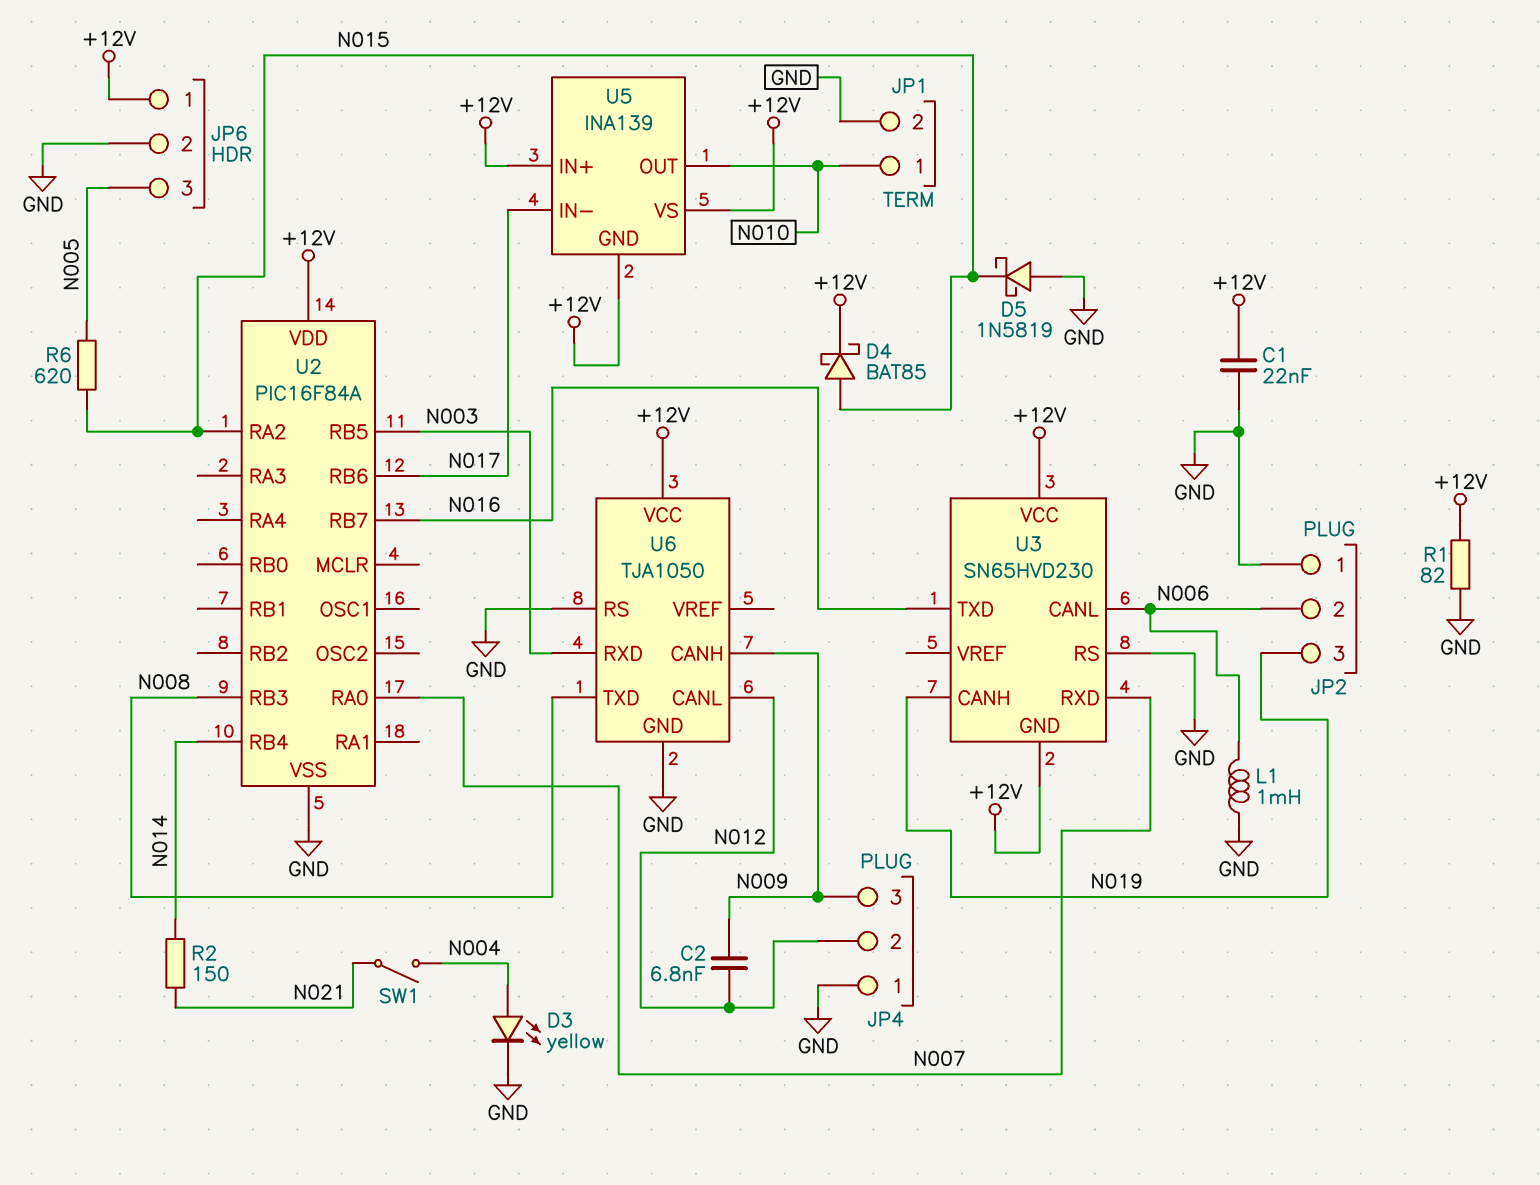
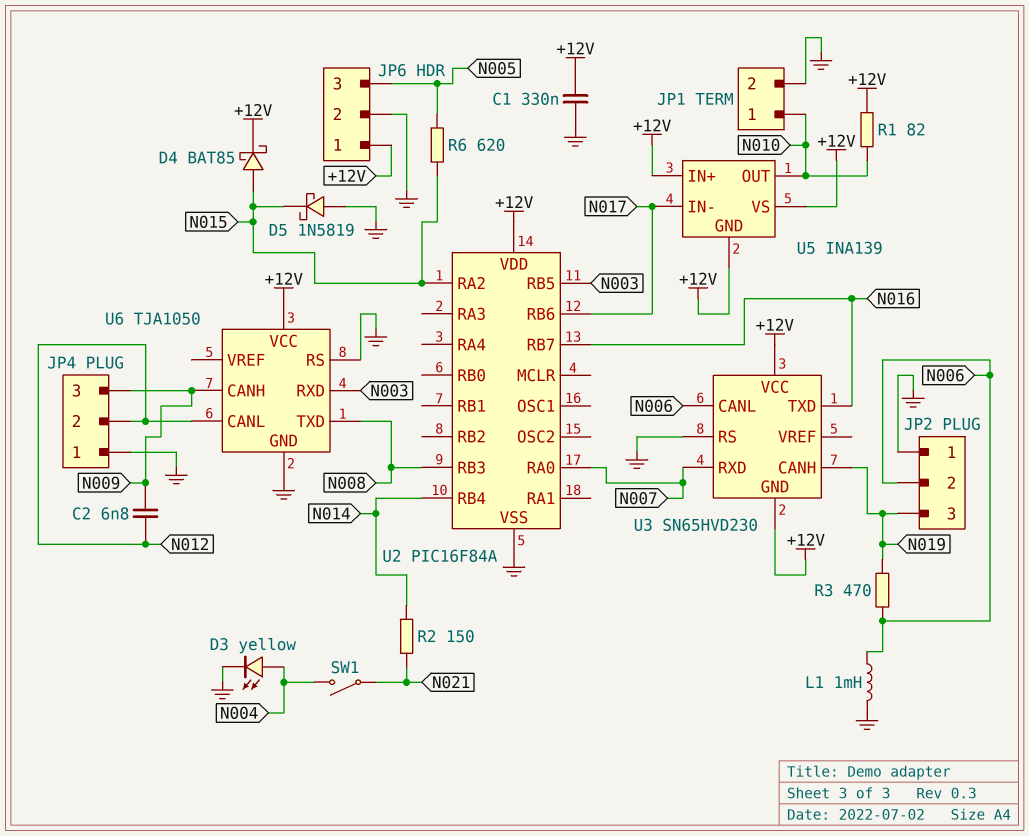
C1: 22nF (+12V, GND) -> 330nF (+12V, GND)
R1: 82 (+12V, GND) -> 82 (+12V, N010)
R3: none -> 470 (N006, N019)

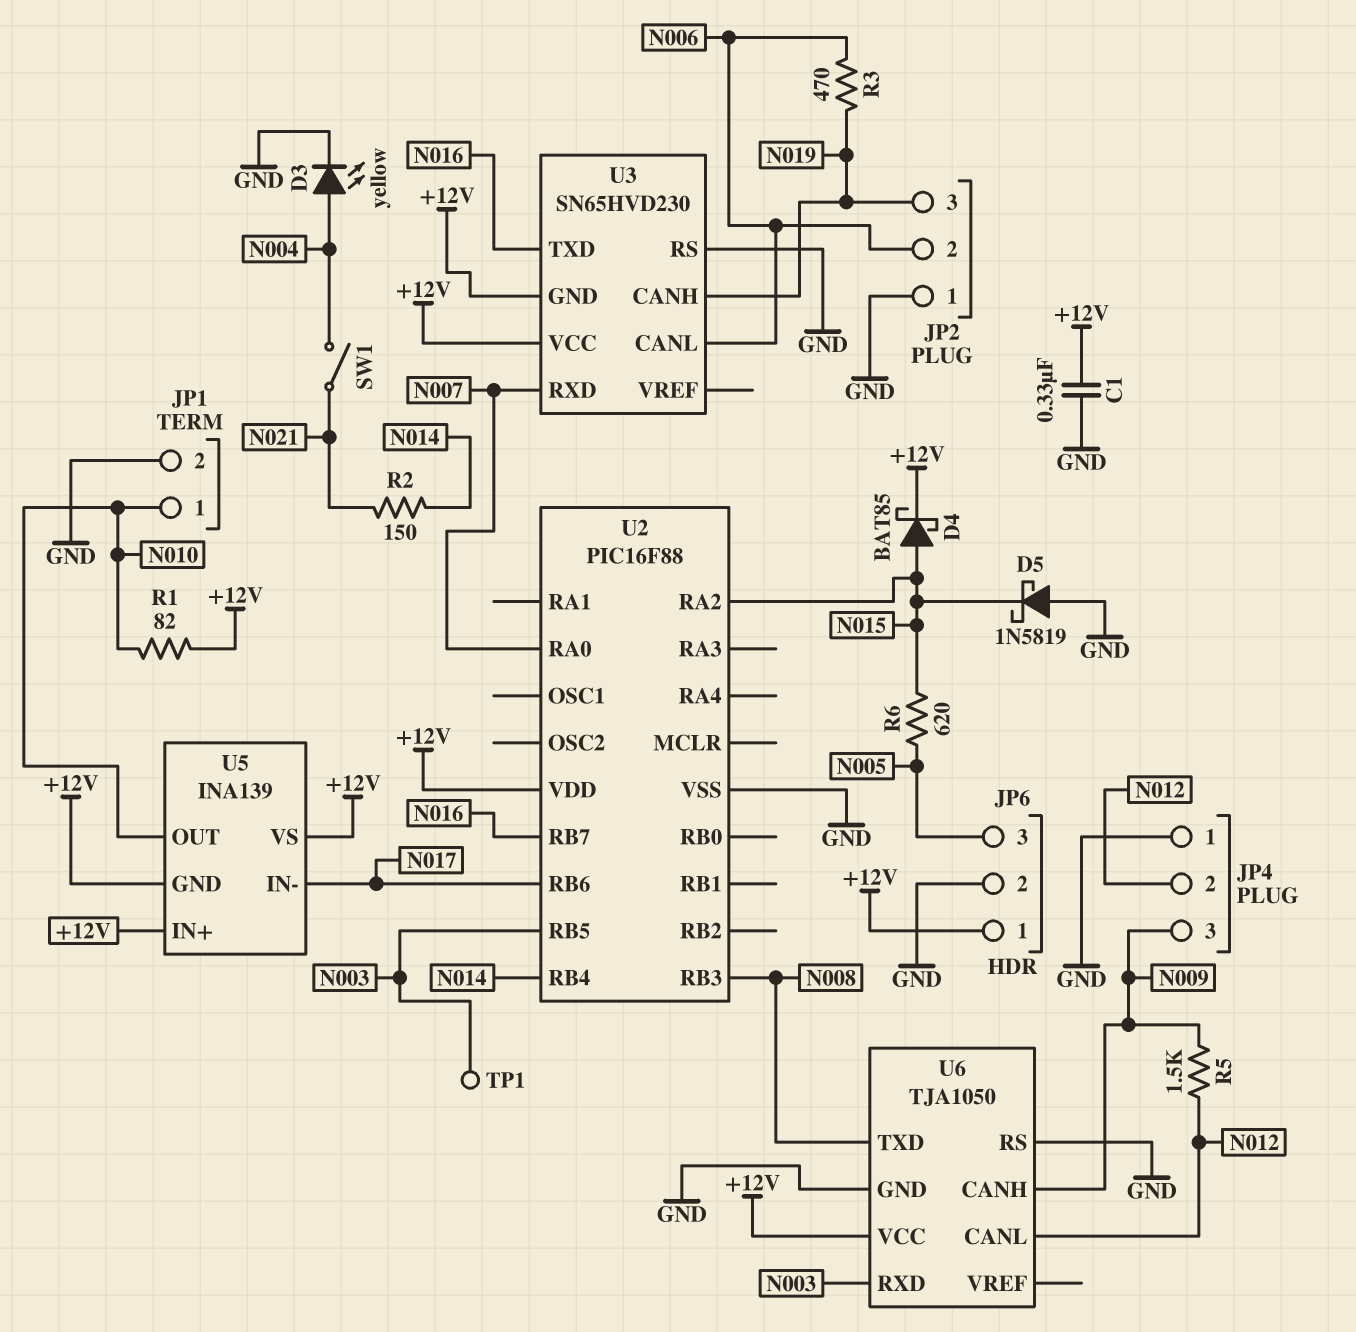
C2: 6.8nF (N009, N012) -> none
L1: 1mH (GND, N006) -> none
R5: none -> 1.5k (N009, N012)
TP1: none -> test point (N003)
U2: PIC16F84A -> PIC16F88

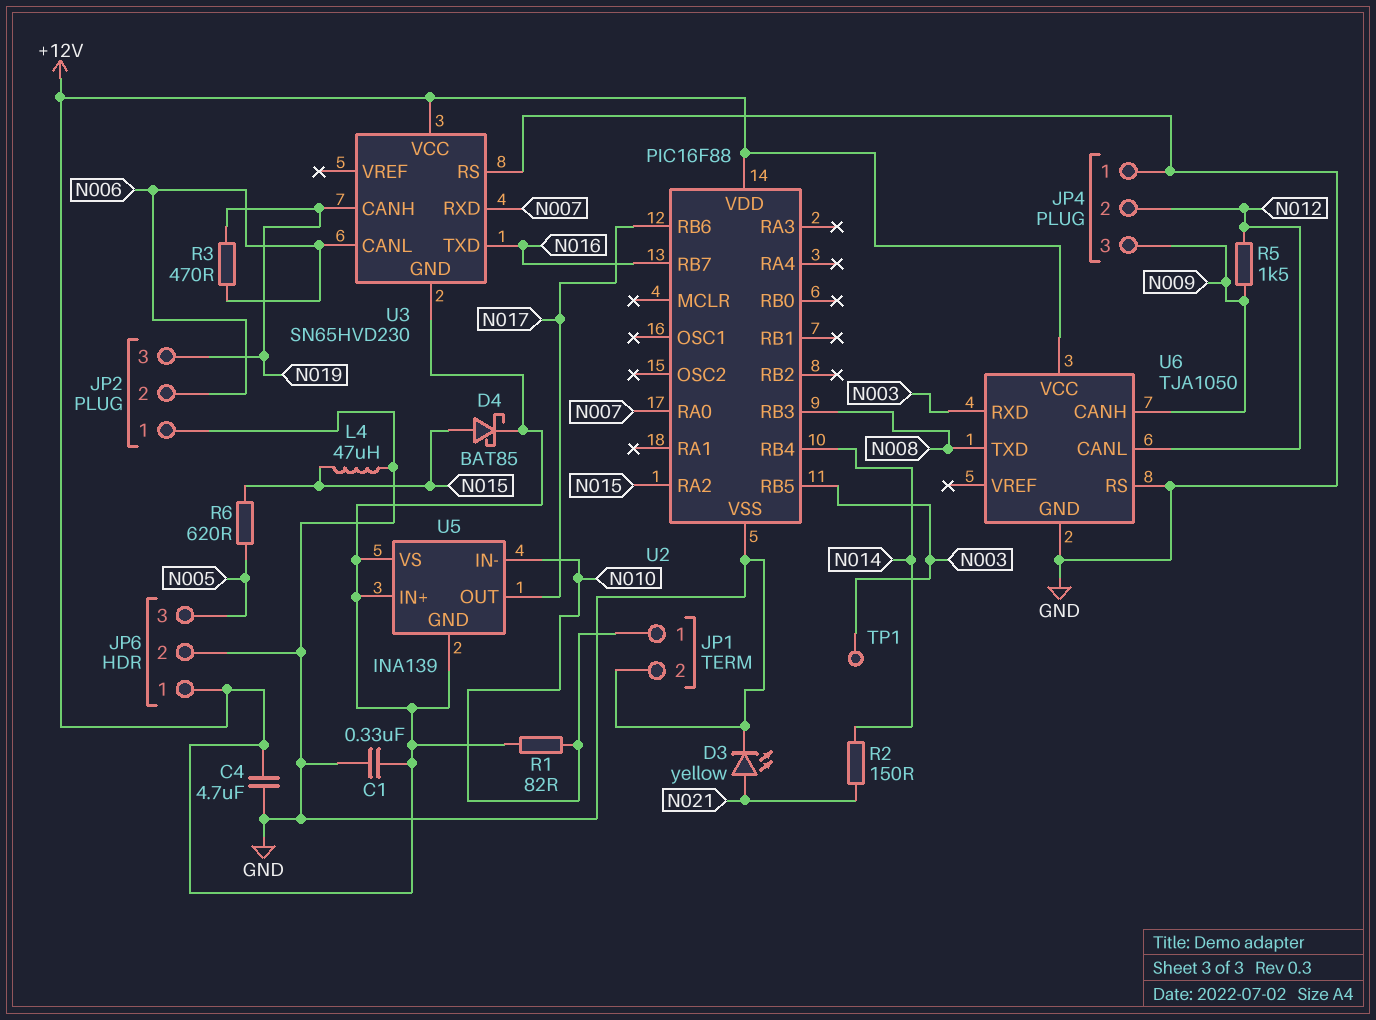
C4: none -> 4.7uF (+12V, GND)
D3: LED yellow (A N004, K GND) -> LED yellow (A N021, K GND)
D5: schottky 1N5819 (A GND, K N015) -> none
L4: none -> 47uH (GND, N015)
SW1: switch (N004, N021) -> none
U5 pin IN-: N017 -> N010
U5 pin OUT: N010 -> N017

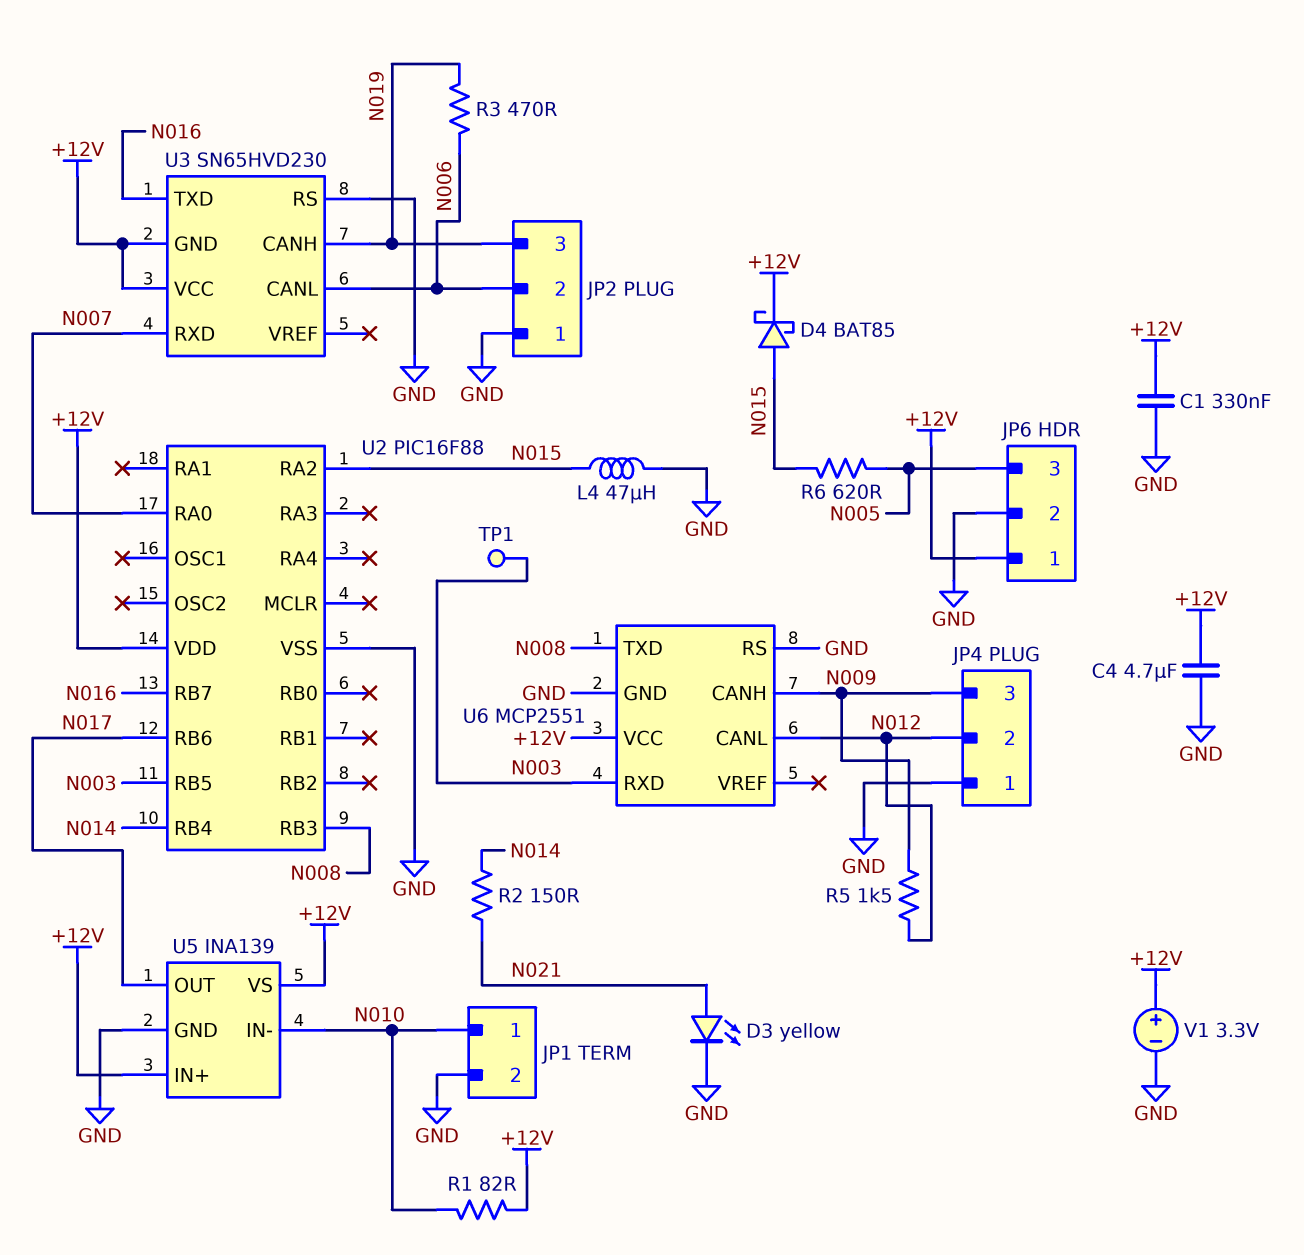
U5 pin GND: +12V -> GND
U6: TJA1050 -> MCP2551
V1: none -> 3.3V (plus +12V, minus GND)

